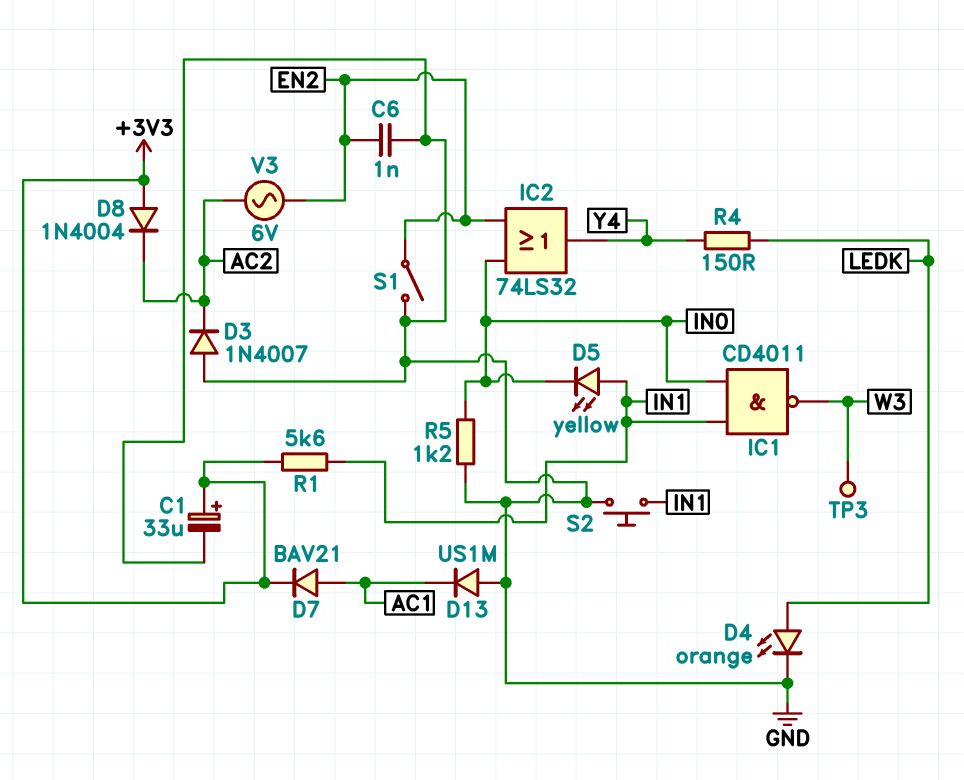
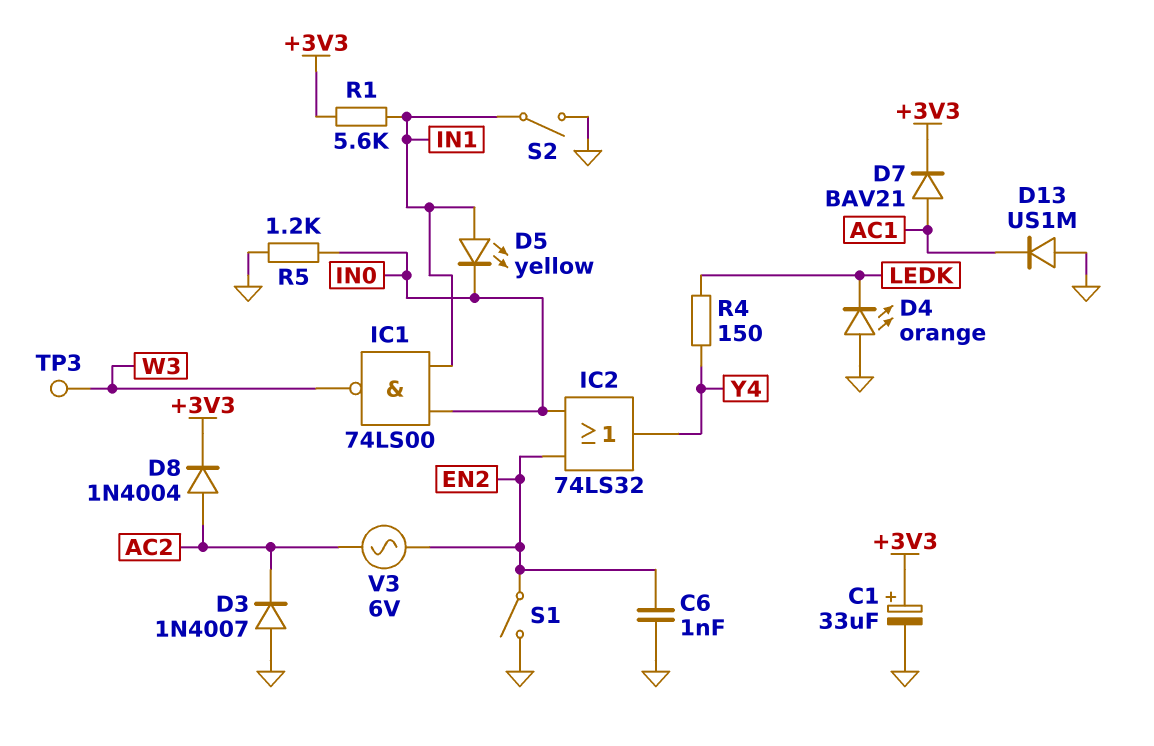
D4: LED orange (A LEDK, K GND) -> LED orange (A GND, K LEDK)
D8: diode 1N4004 (A +3V3, K AC2) -> diode 1N4004 (A AC2, K +3V3)
IC1: NAND CD4011 (in IN0, in IN1, out W3) -> NAND 74LS00 (in IN0, in IN1, out W3)
S2: button (GND, IN1) -> switch (GND, IN1)

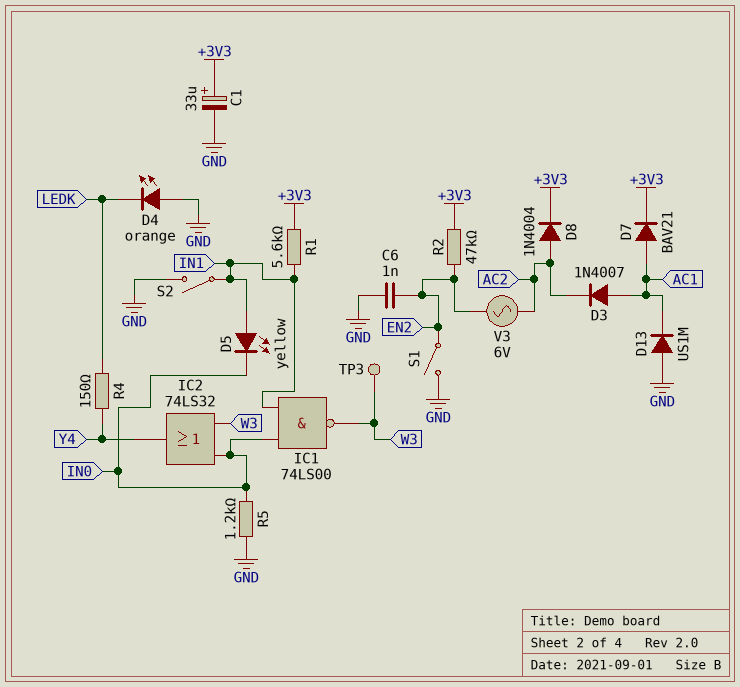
D3: diode 1N4007 (A GND, K AC2) -> diode 1N4007 (A AC1, K AC2)
IC2: OR 74LS32 (in EN2, in IN0, out Y4) -> OR 74LS32 (in IN0, in W3, out Y4)
R2: none -> 47k (+3V3, EN2)

